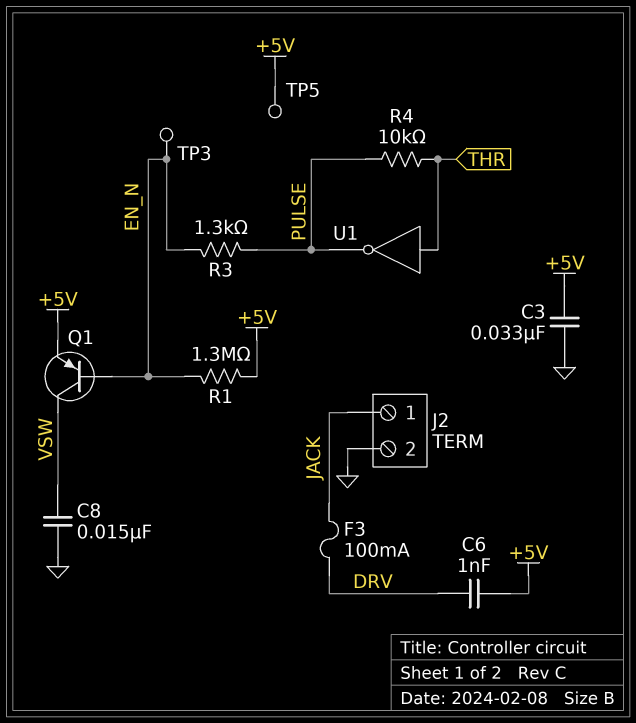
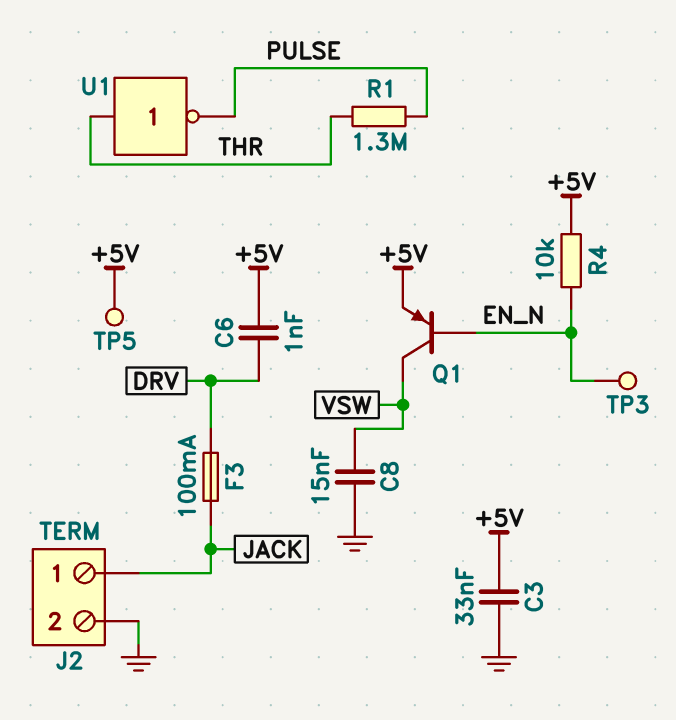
R1: 1.3M (+5V, EN_N) -> 1.3M (PULSE, THR)
R3: 1.3k (EN_N, PULSE) -> none
R4: 10k (PULSE, THR) -> 10k (+5V, EN_N)

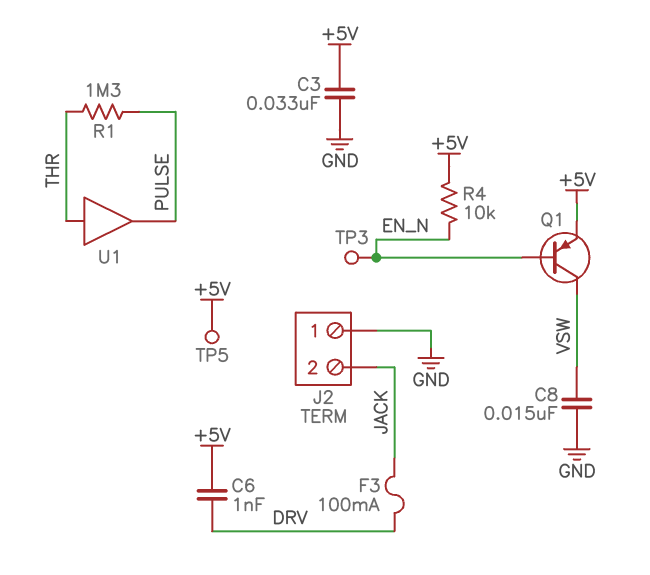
J2 pin 1: JACK -> GND
J2 pin 2: GND -> JACK
U1: NOT (in THR, out PULSE) -> buffer (in THR, out PULSE)

